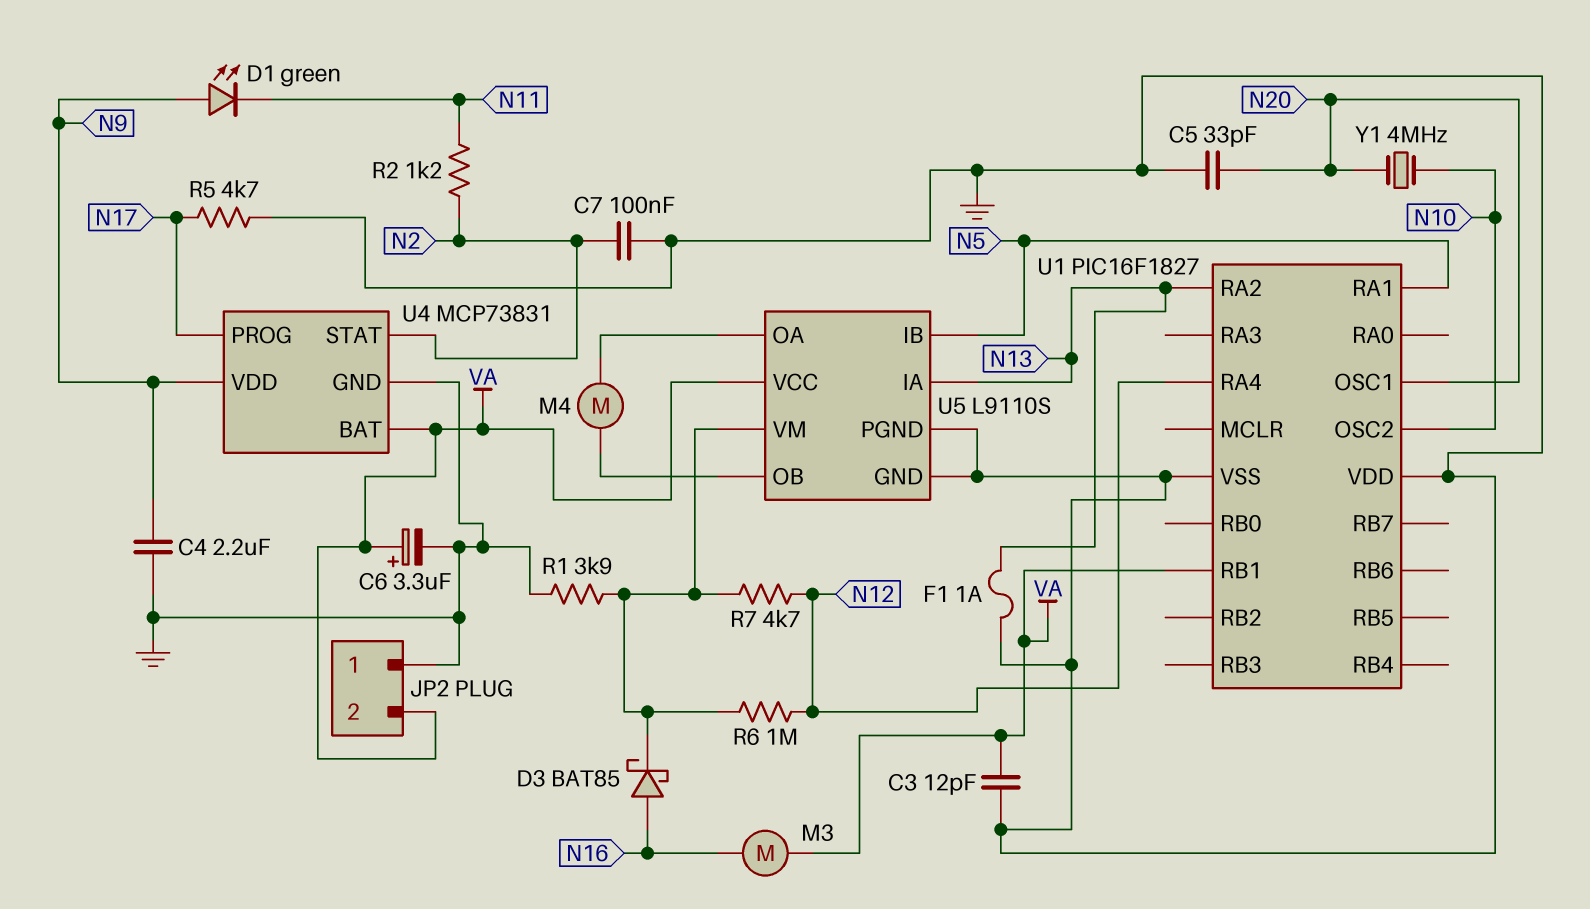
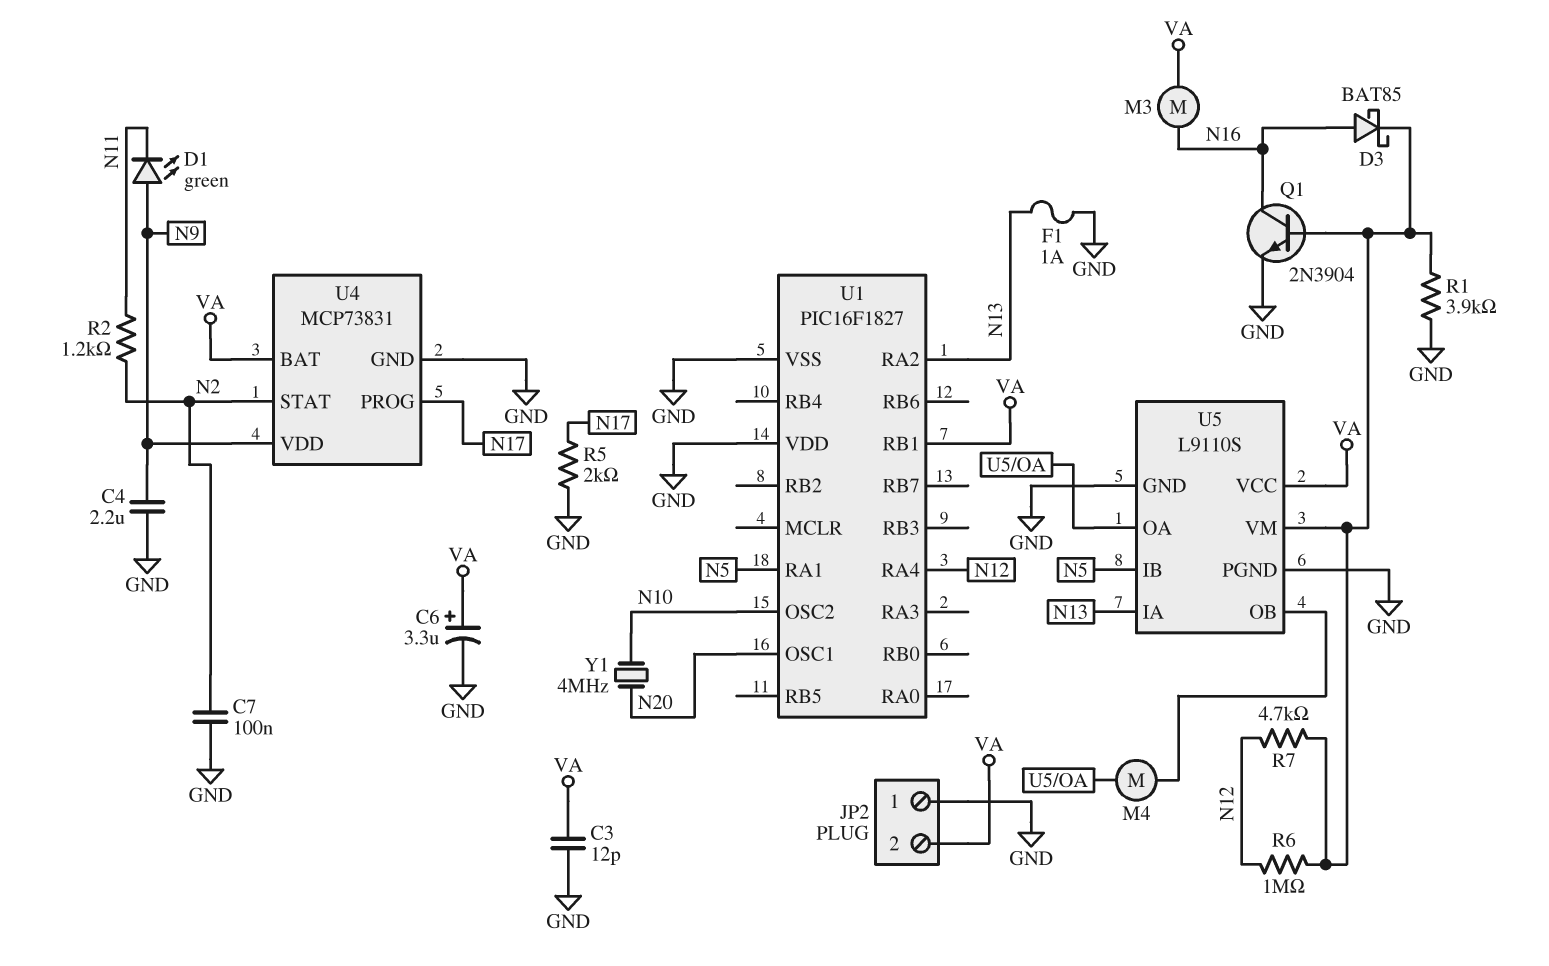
C5: 33pF (GND, N20) -> none
Q1: none -> NPN 2N3904 (B U5/VM, C N16, E GND)
R5: 4.7k (GND, N17) -> 2k (GND, N17)

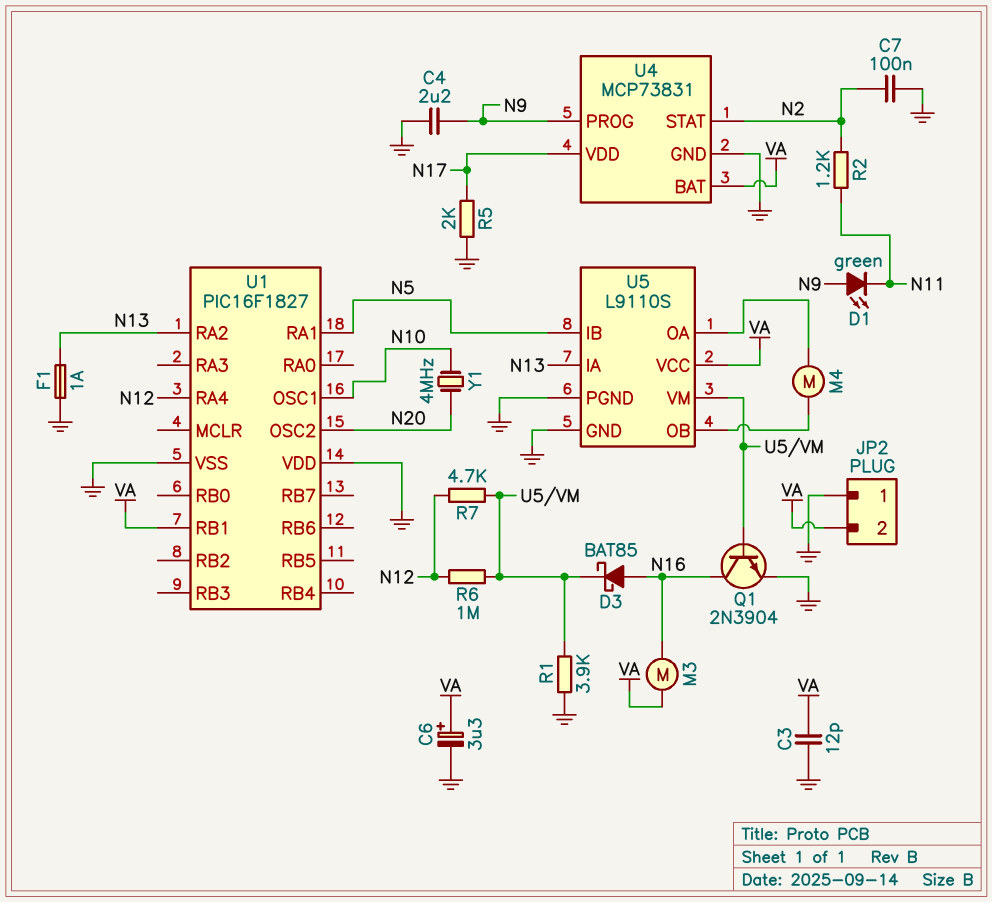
U1 pin OSC1: N20 -> N10
U1 pin OSC2: N10 -> N20
U4 pin PROG: N17 -> N9
U4 pin VDD: N9 -> N17

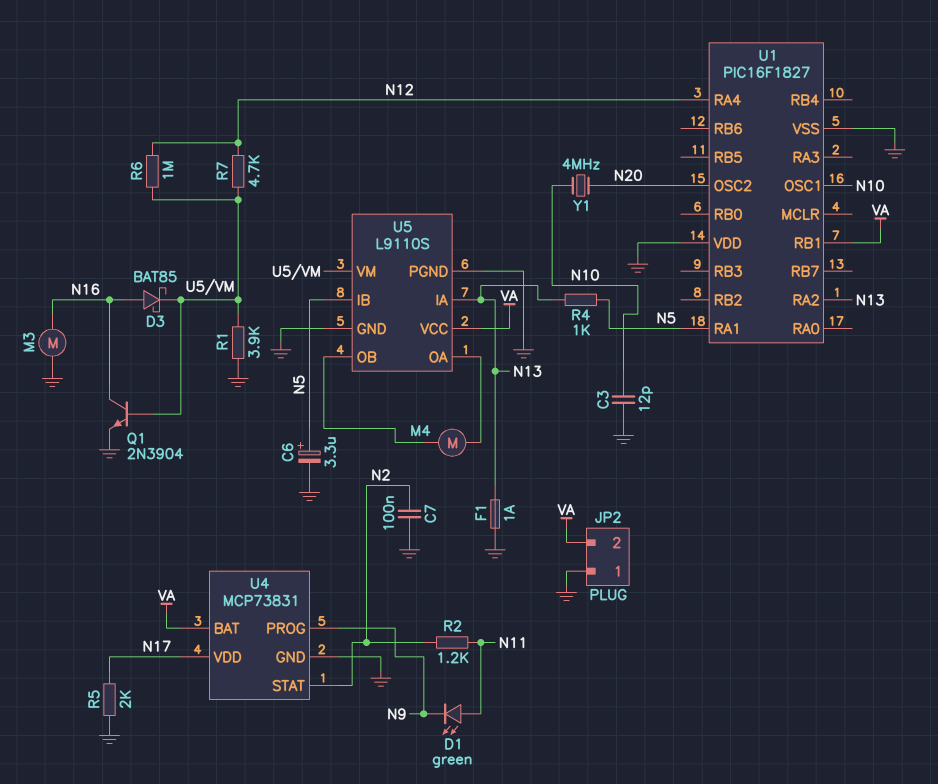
C3: 12pF (GND, VA) -> 12pF (GND, N10)
C4: 2.2uF (GND, N9) -> none
C6: 3.3uF (plus VA, minus GND) -> 3.3uF (plus N5, minus GND)
D1: LED green (A N9, K N11) -> LED green (A N11, K N9)
M3: motor (N16, VA) -> motor (GND, N16)
R4: none -> 1k (N5, N13)

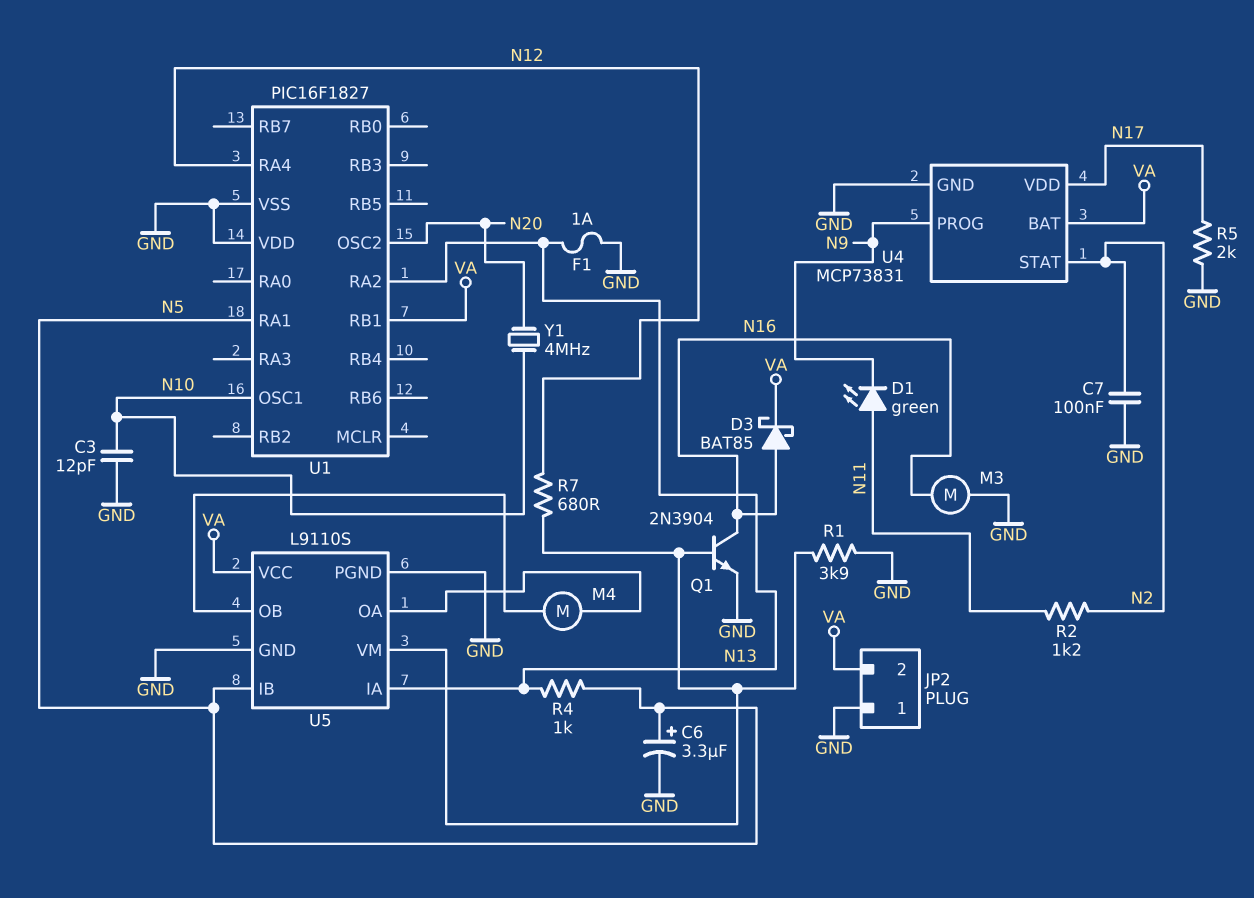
D3: schottky BAT85 (A N16, K U5/VM) -> schottky BAT85 (A N16, K VA)
R6: 1M (N12, U5/VM) -> none
R7: 4.7k (N12, U5/VM) -> 680 (N12, U5/VM)

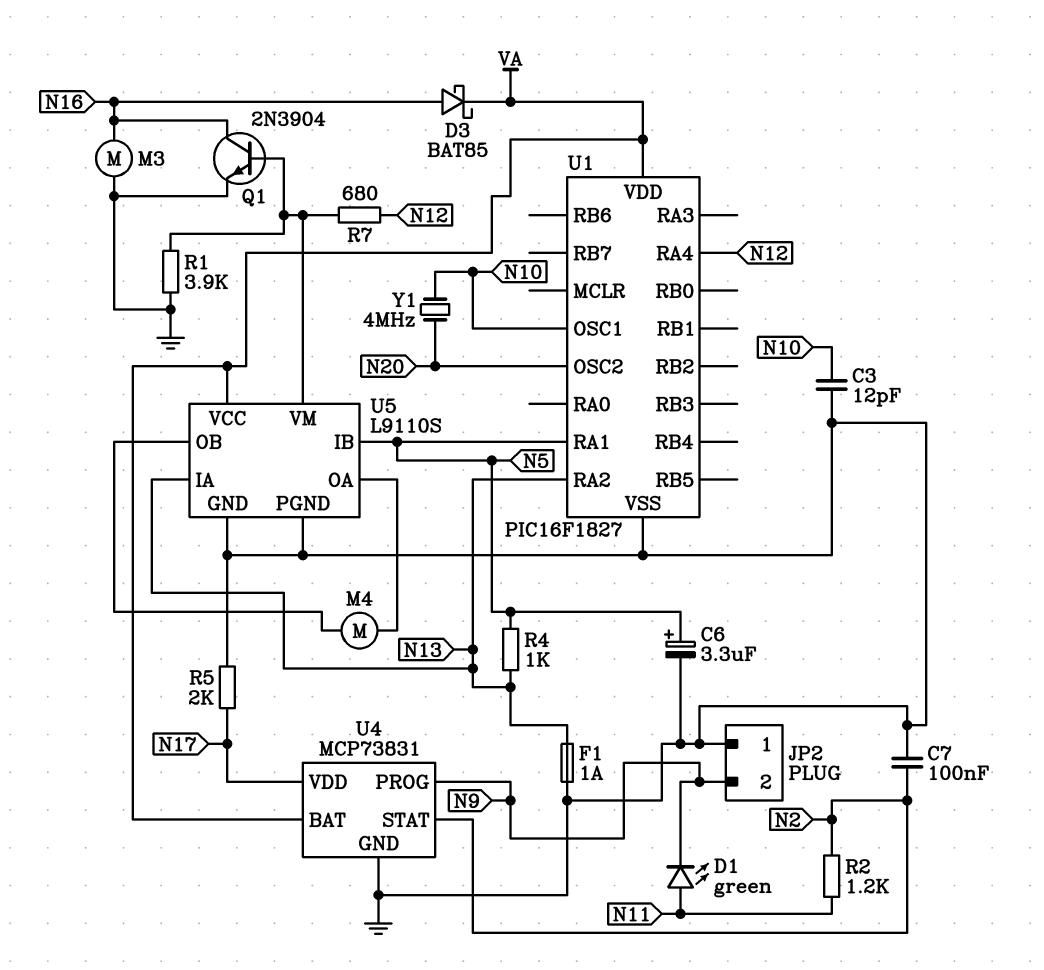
JP2 pin 2: VA -> N9
U1 pin RB1: VA -> none
U1 pin VDD: GND -> VA

